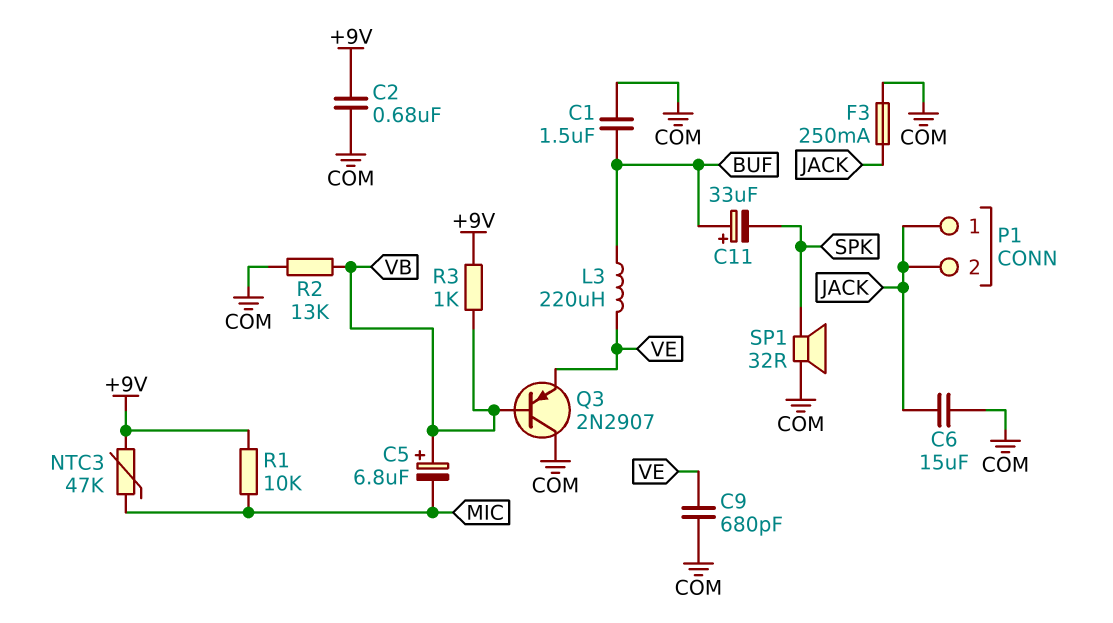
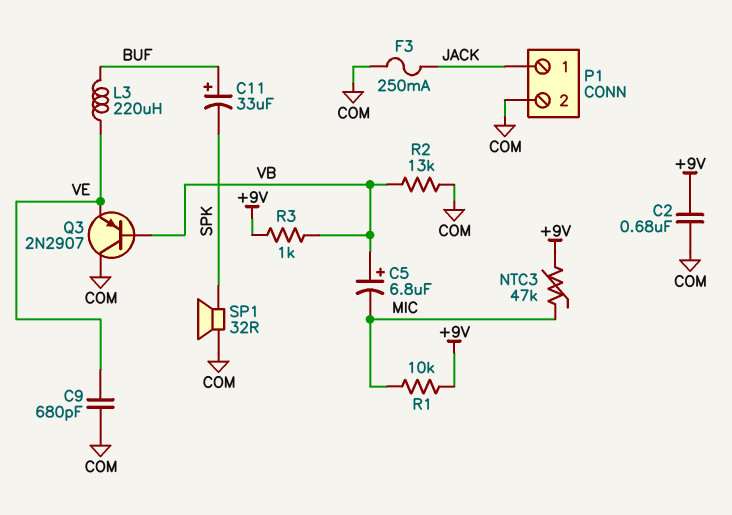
C1: 1.5uF (BUF, COM) -> none
C6: 15uF (COM, JACK) -> none
P1 pin 2: JACK -> COM

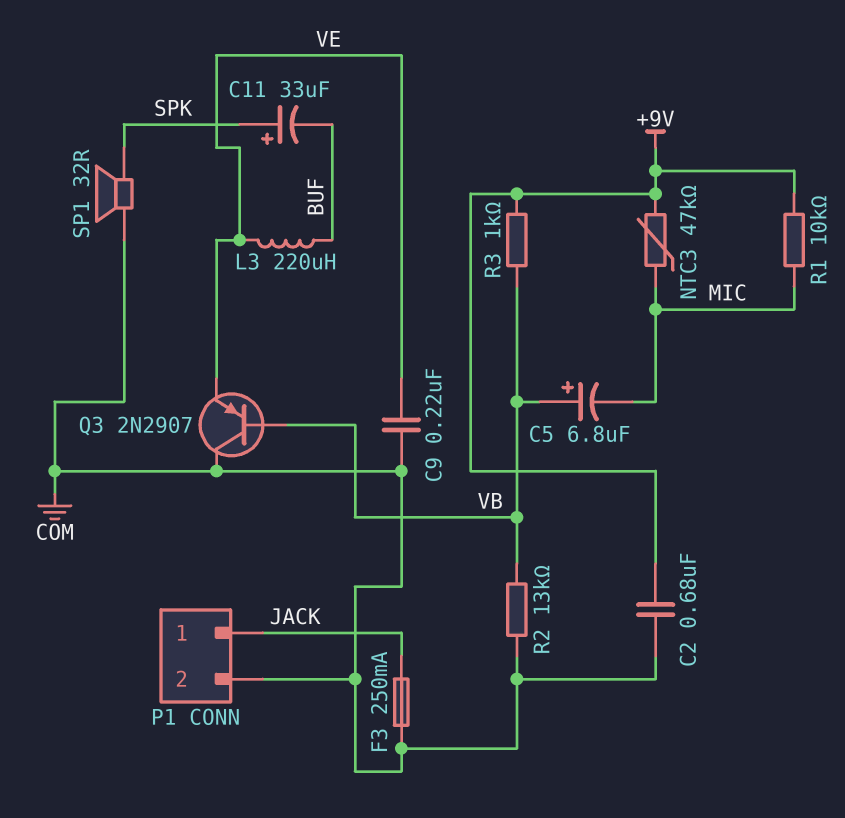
C9: 680pF (COM, VE) -> 220nF (COM, VE)
C11: 33uF (plus BUF, minus SPK) -> 33uF (plus SPK, minus BUF)

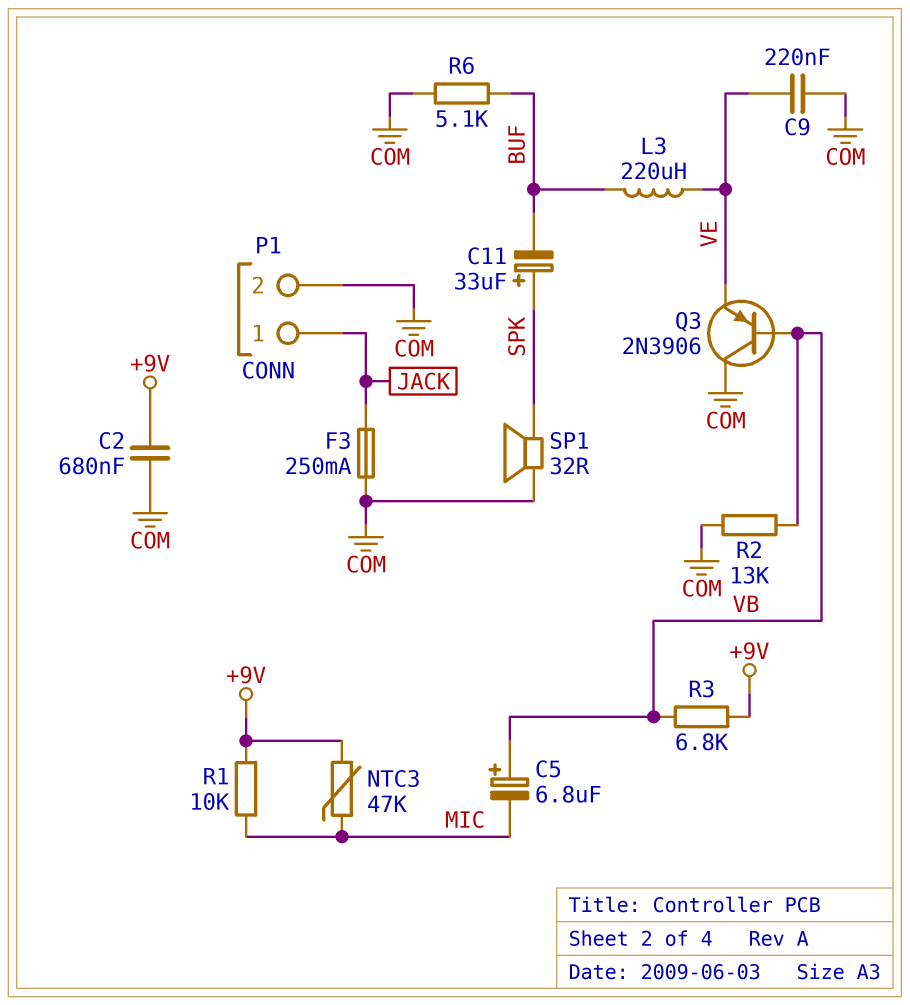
Q3: PNP 2N2907 (B VB, C COM, E VE) -> PNP 2N3906 (B VB, C COM, E VE)
R3: 1k (+9V, VB) -> 6.8k (+9V, VB)
R6: none -> 5.1k (BUF, COM)

